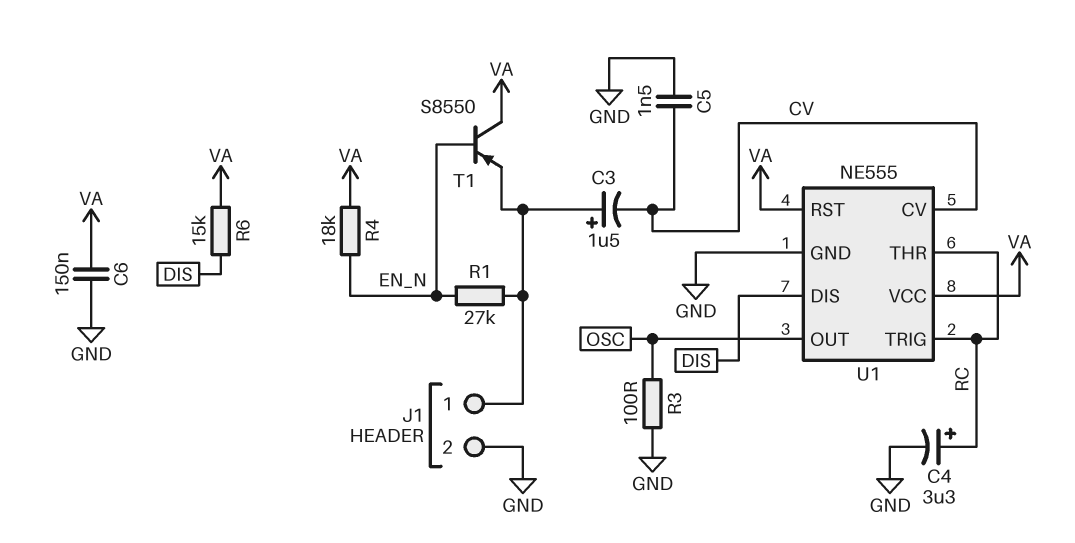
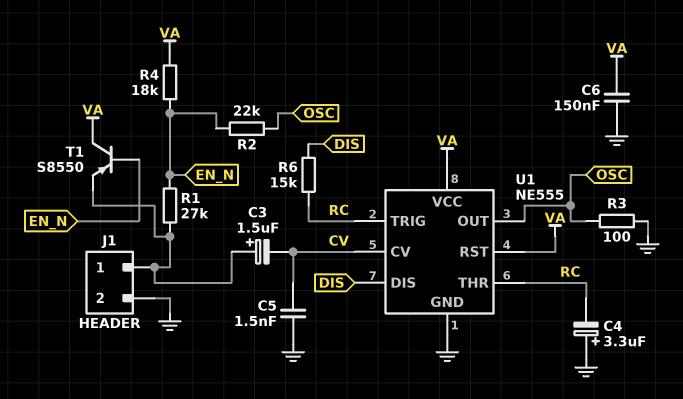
C4: 3.3uF (plus RC, minus GND) -> 3.3uF (plus GND, minus RC)
R2: none -> 22k (EN_N, OSC)
R6: 15k (DIS, VA) -> 15k (DIS, RC)

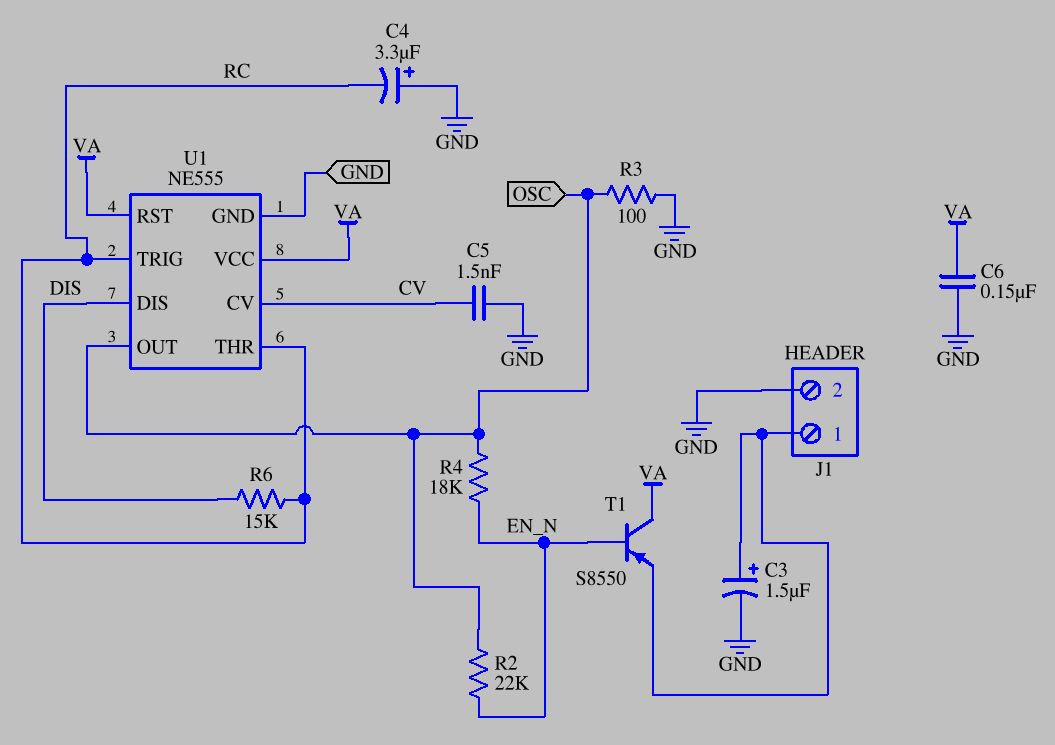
C3: 1.5uF (plus J1/1, minus CV) -> 1.5uF (plus J1/1, minus GND)
R1: 27k (EN_N, J1/1) -> none
R4: 18k (EN_N, VA) -> 18k (EN_N, OSC)

